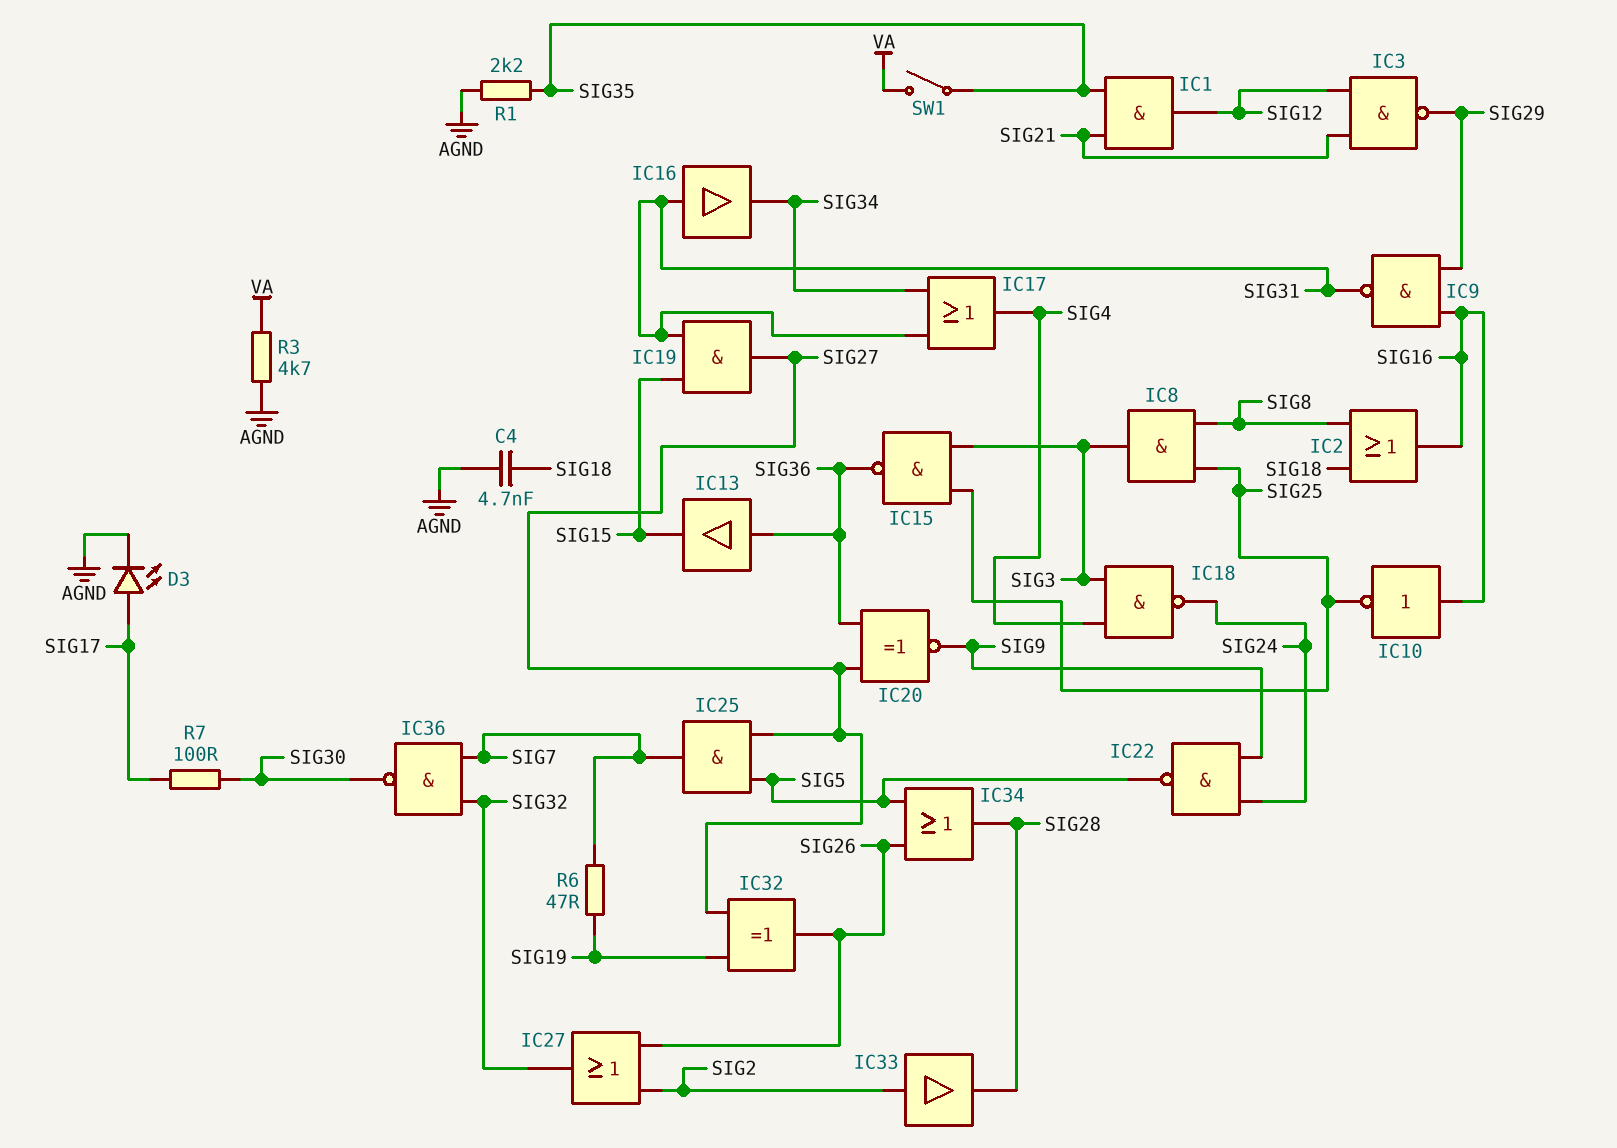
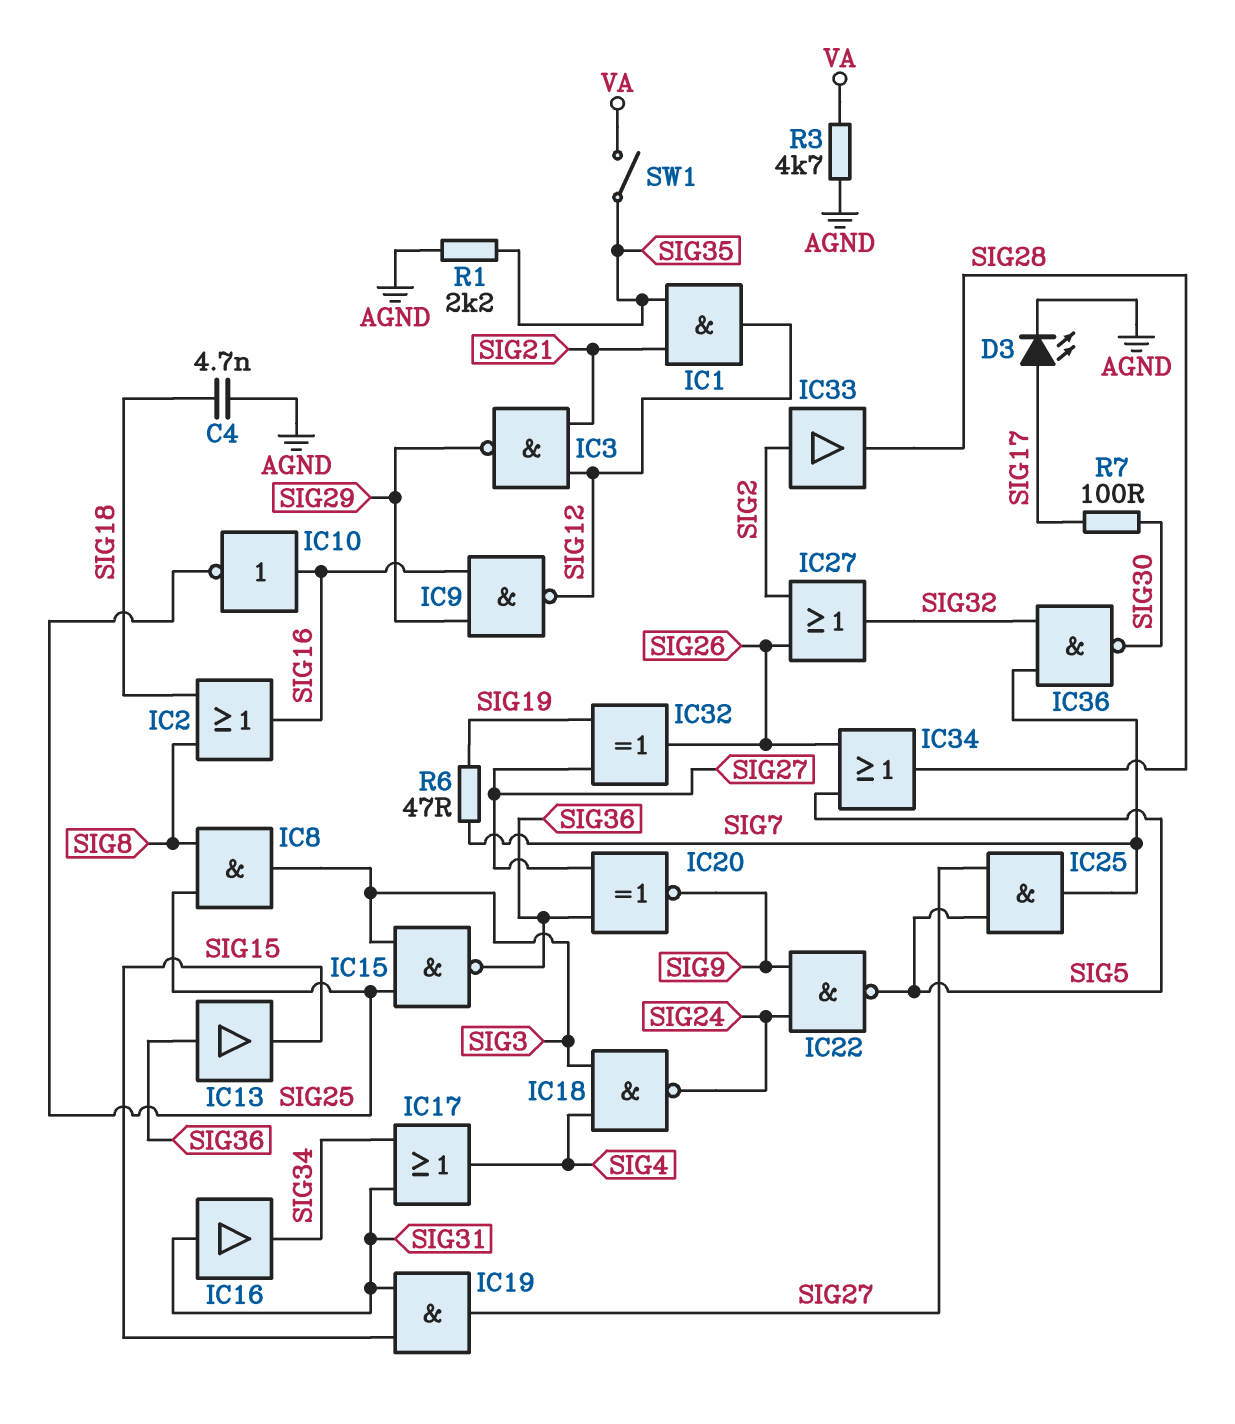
IC9: NAND (in SIG16, in SIG29, out SIG31) -> NAND (in SIG16, in SIG29, out SIG12)

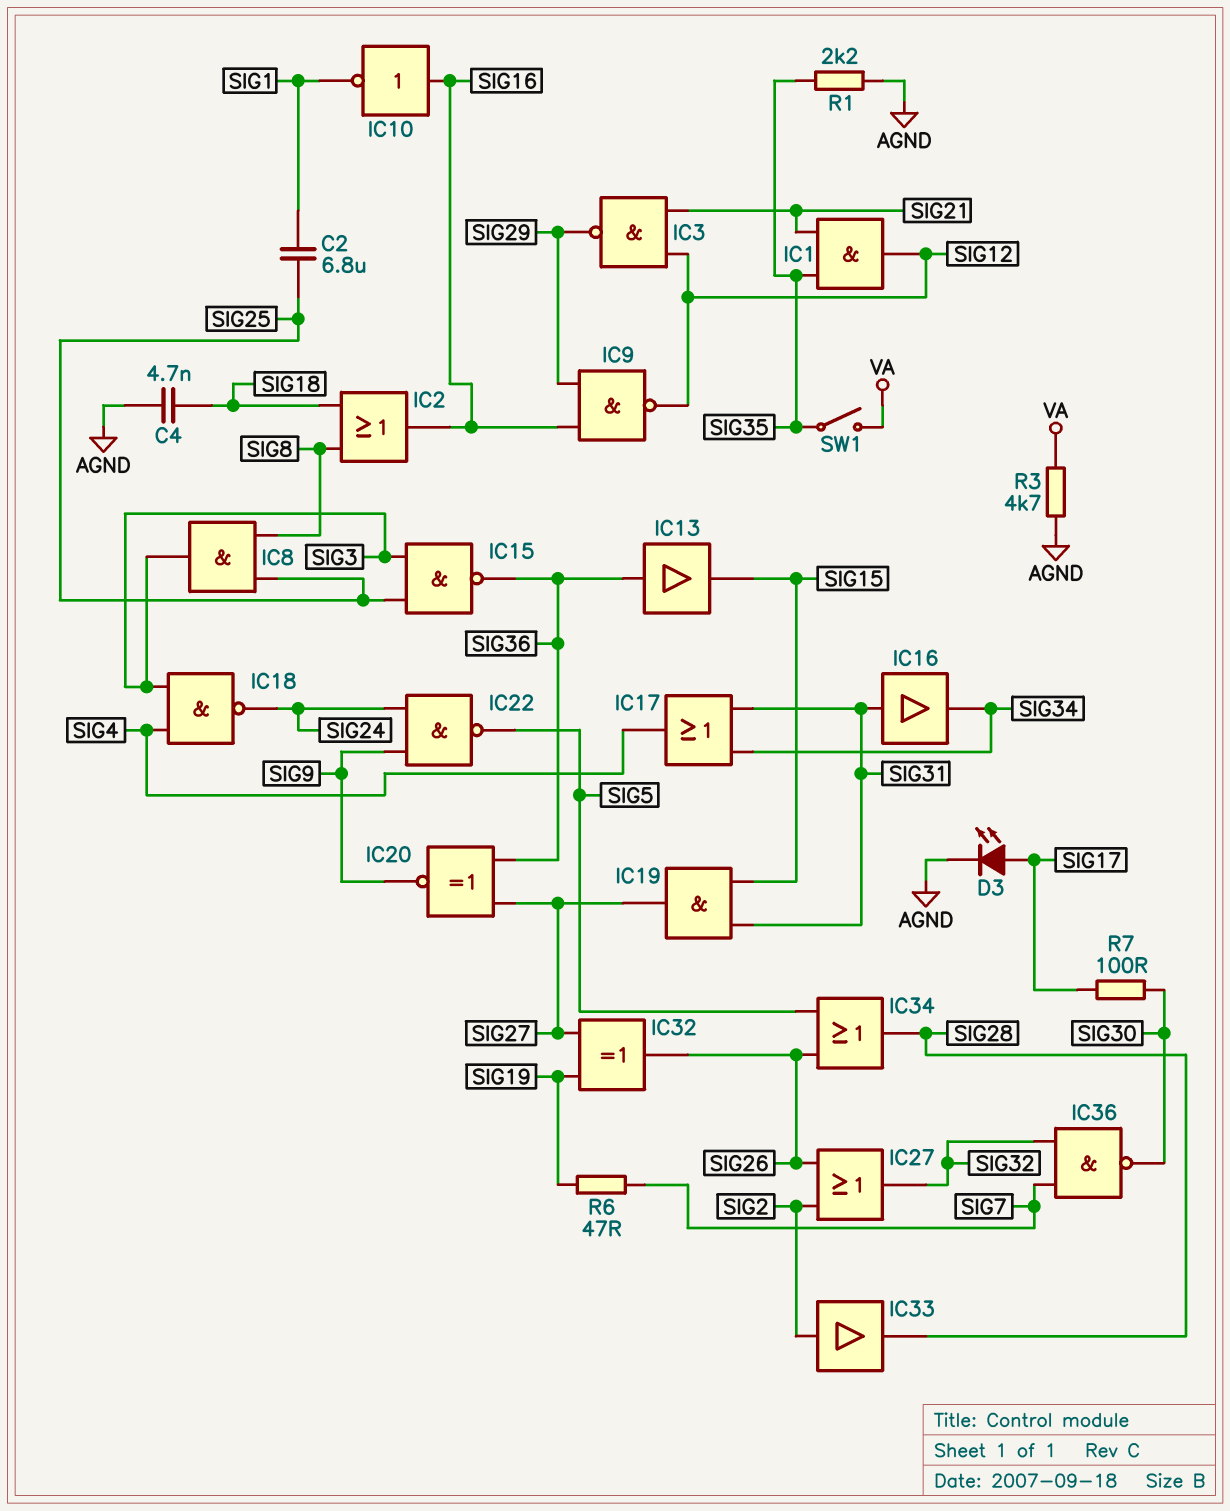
C2: none -> 6.8uF (SIG1, SIG25)
IC10: NOT (in SIG16, out SIG25) -> NOT (in SIG16, out SIG1)
IC25: AND (in SIG5, in SIG27, out SIG7) -> none

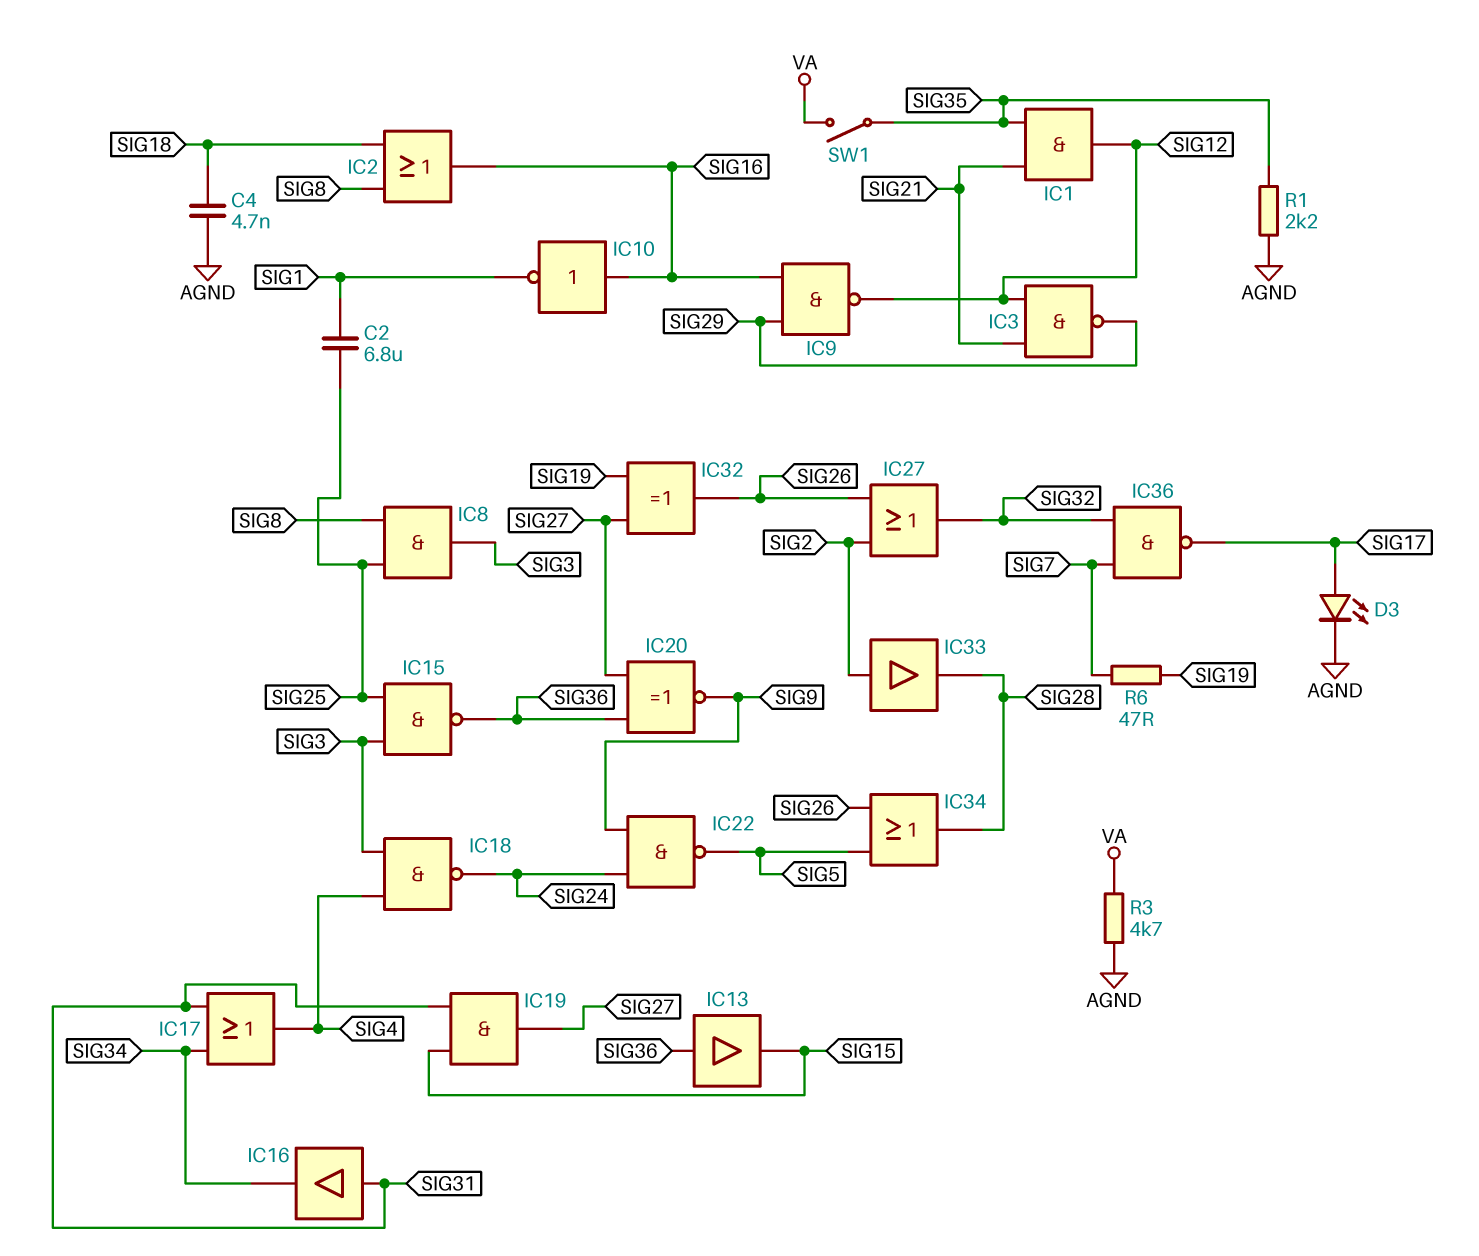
IC36: NAND (in SIG7, in SIG32, out SIG30) -> NAND (in SIG7, in SIG32, out SIG17)
R7: 100 (SIG17, SIG30) -> none

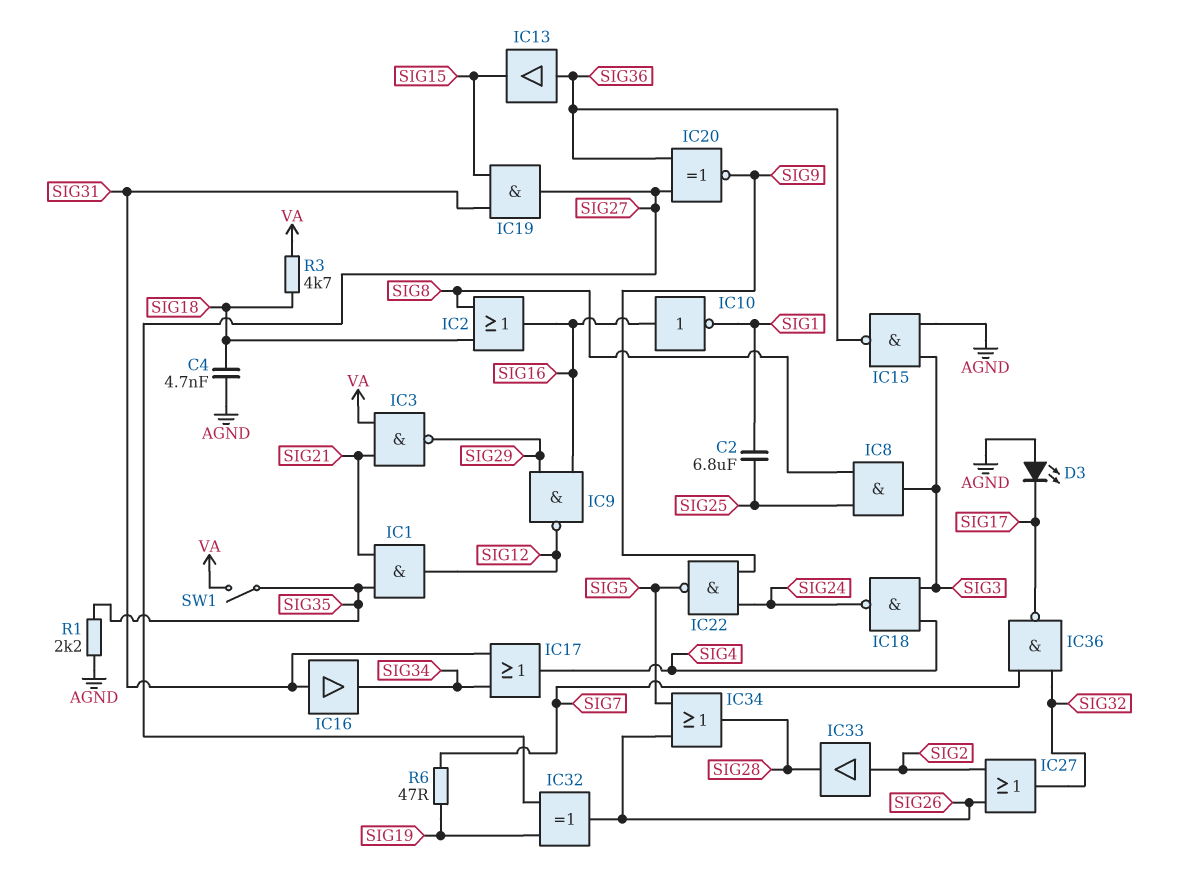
D3: LED (A SIG17, K AGND) -> LED (A AGND, K SIG17)
IC3: NAND (in SIG12, in SIG21, out SIG29) -> NAND (in SIG21, in VA, out SIG29)
IC15: NAND (in SIG3, in SIG25, out SIG36) -> NAND (in AGND, in SIG3, out SIG36)
R3: 4.7k (AGND, VA) -> 4.7k (SIG18, VA)

